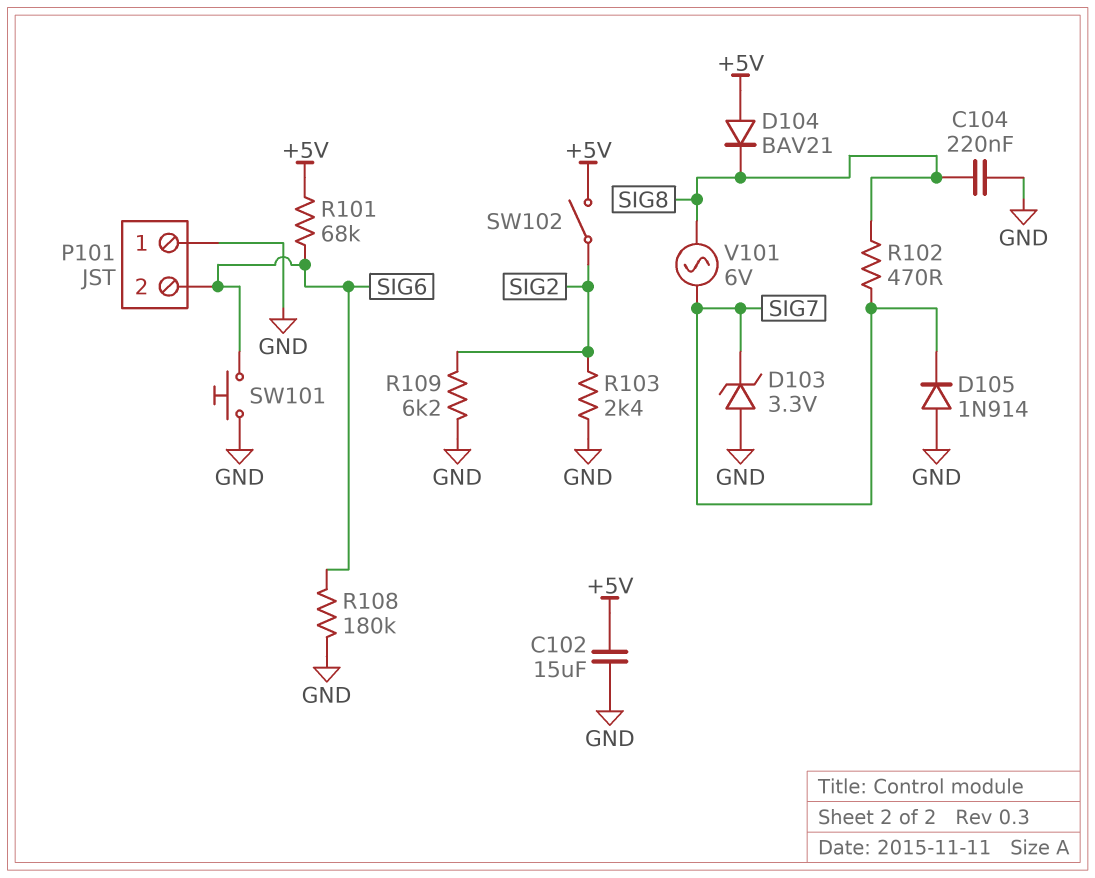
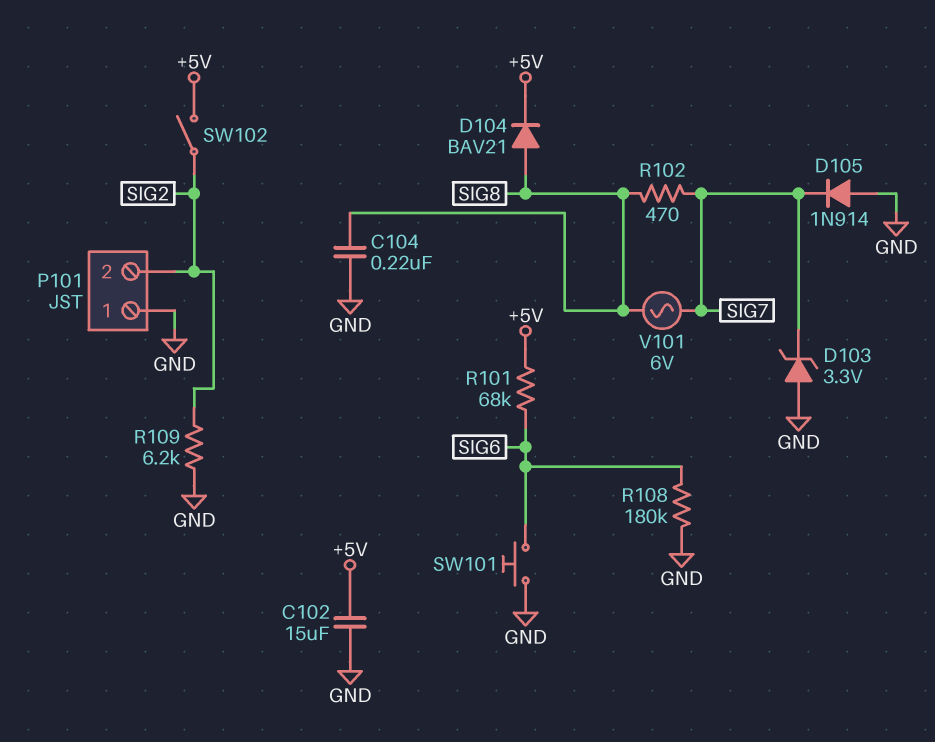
D104: diode BAV21 (A +5V, K SIG8) -> diode BAV21 (A SIG8, K +5V)
P101 pin 2: SIG6 -> SIG2
R103: 2.4k (GND, SIG2) -> none

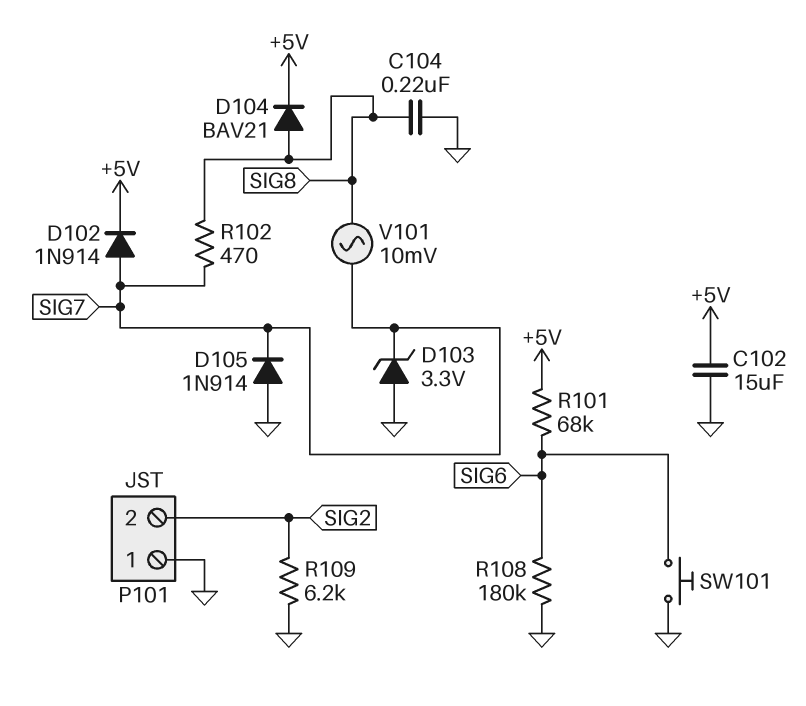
D102: none -> diode 1N914 (A SIG7, K +5V)
SW102: switch (+5V, SIG2) -> none
V101: AC 6V (SIG7, SIG8) -> AC 10mV (SIG7, SIG8)

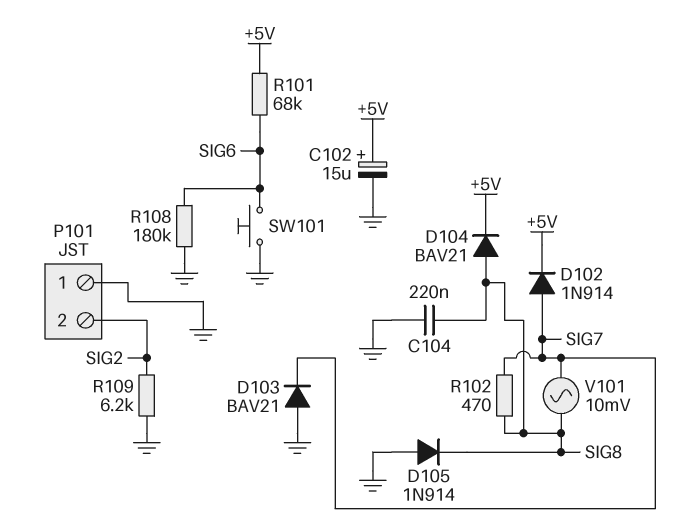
C102: 15uF (+5V, GND) -> 15uF (plus +5V, minus GND)
D103: zener 3.3V (A GND, K SIG7) -> diode BAV21 (A GND, K SIG7)
D105: diode 1N914 (A GND, K SIG7) -> diode 1N914 (A GND, K SIG8)

